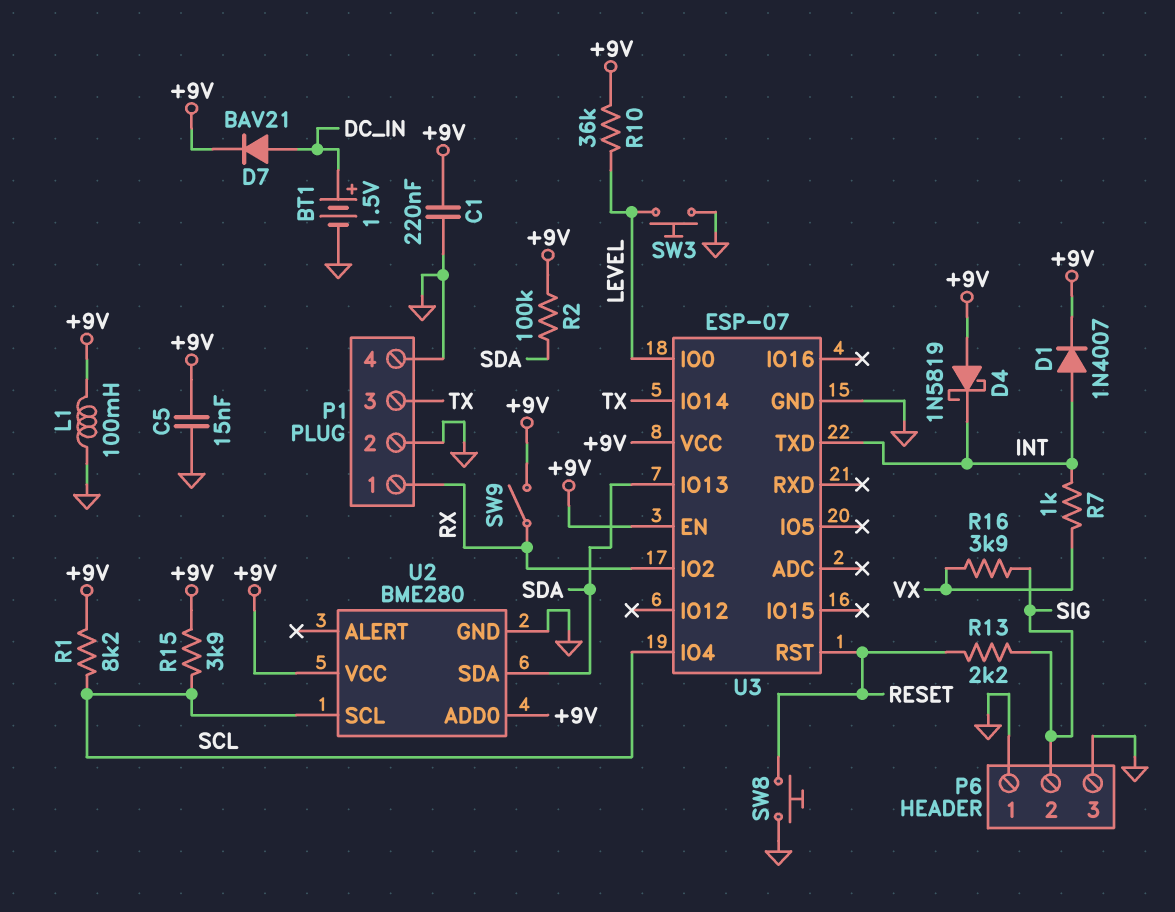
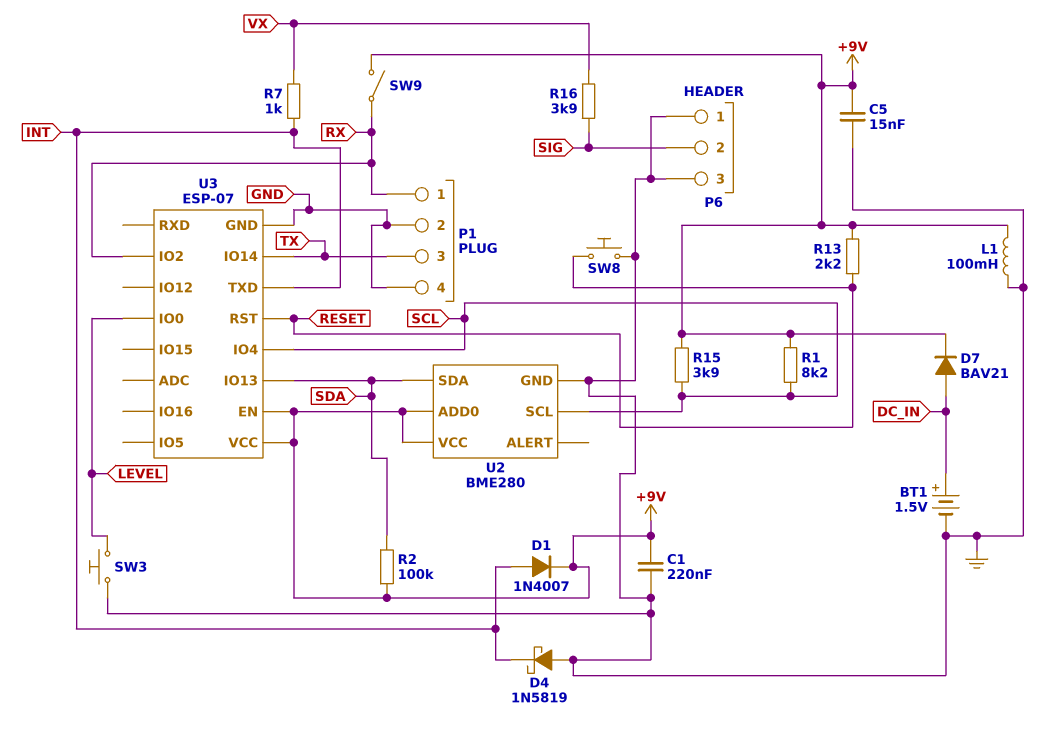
D4: schottky 1N5819 (A +9V, K INT) -> schottky 1N5819 (A GND, K INT)
R10: 36k (+9V, LEVEL) -> none
R13: 2.2k (RESET, SIG) -> 2.2k (+9V, RESET)

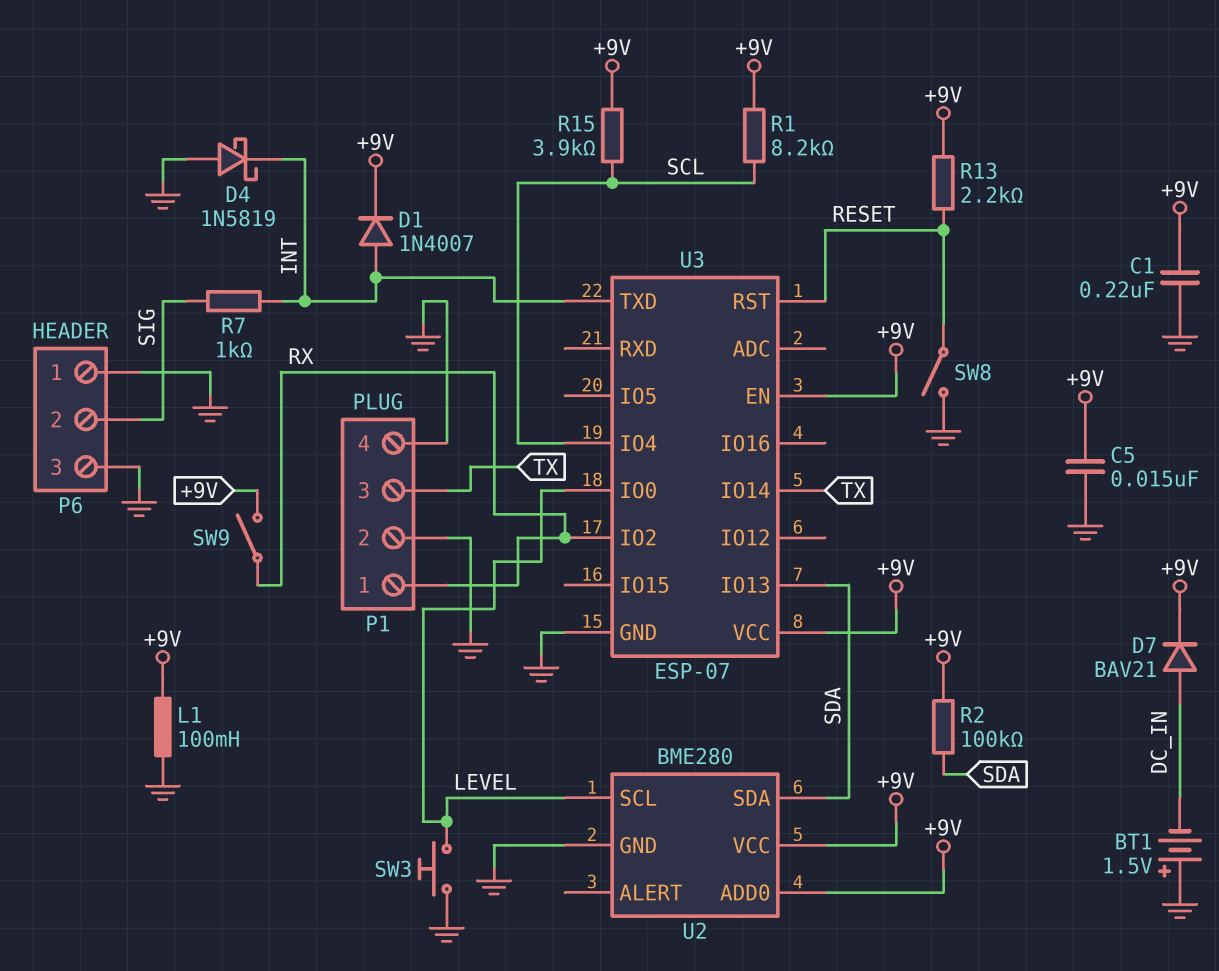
BT1: 1.5V (plus DC_IN, minus GND) -> 1.5V (plus GND, minus DC_IN)
R7: 1k (INT, VX) -> 1k (INT, SIG)
R16: 3.9k (SIG, VX) -> none
SW8: button (GND, RESET) -> switch (GND, RESET)
U2 pin SCL: SCL -> LEVEL

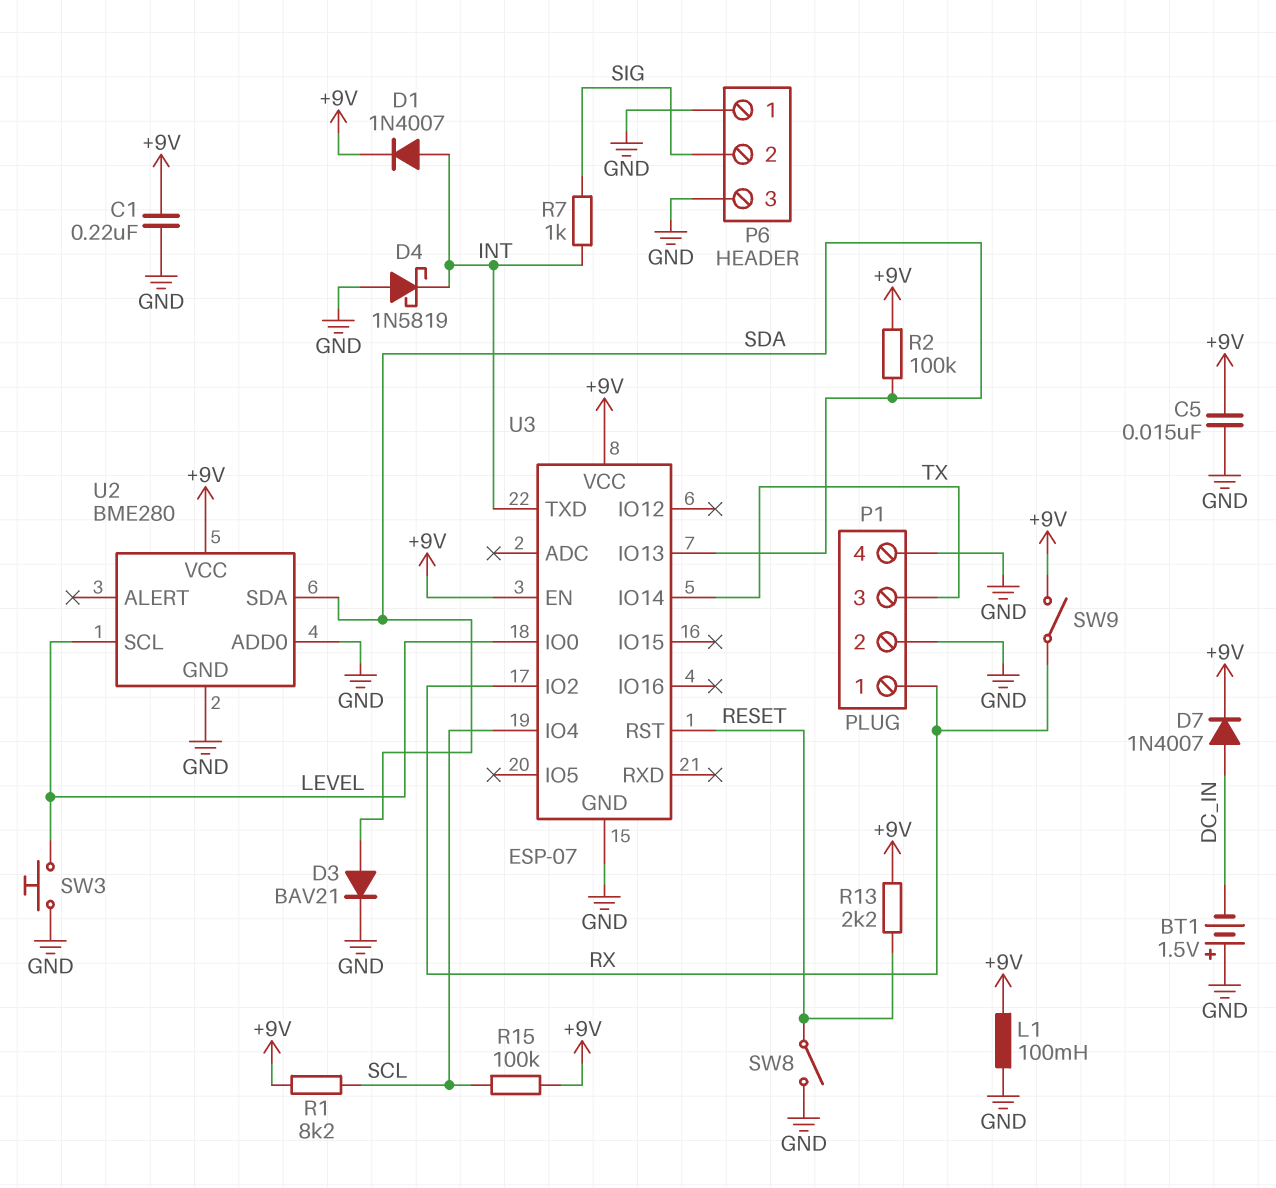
D3: none -> diode BAV21 (A SDA, K GND)
D7: diode BAV21 (A DC_IN, K +9V) -> diode 1N4007 (A DC_IN, K +9V)
R15: 3.9k (+9V, SCL) -> 100k (+9V, SCL)
U2 pin ADD0: +9V -> GND

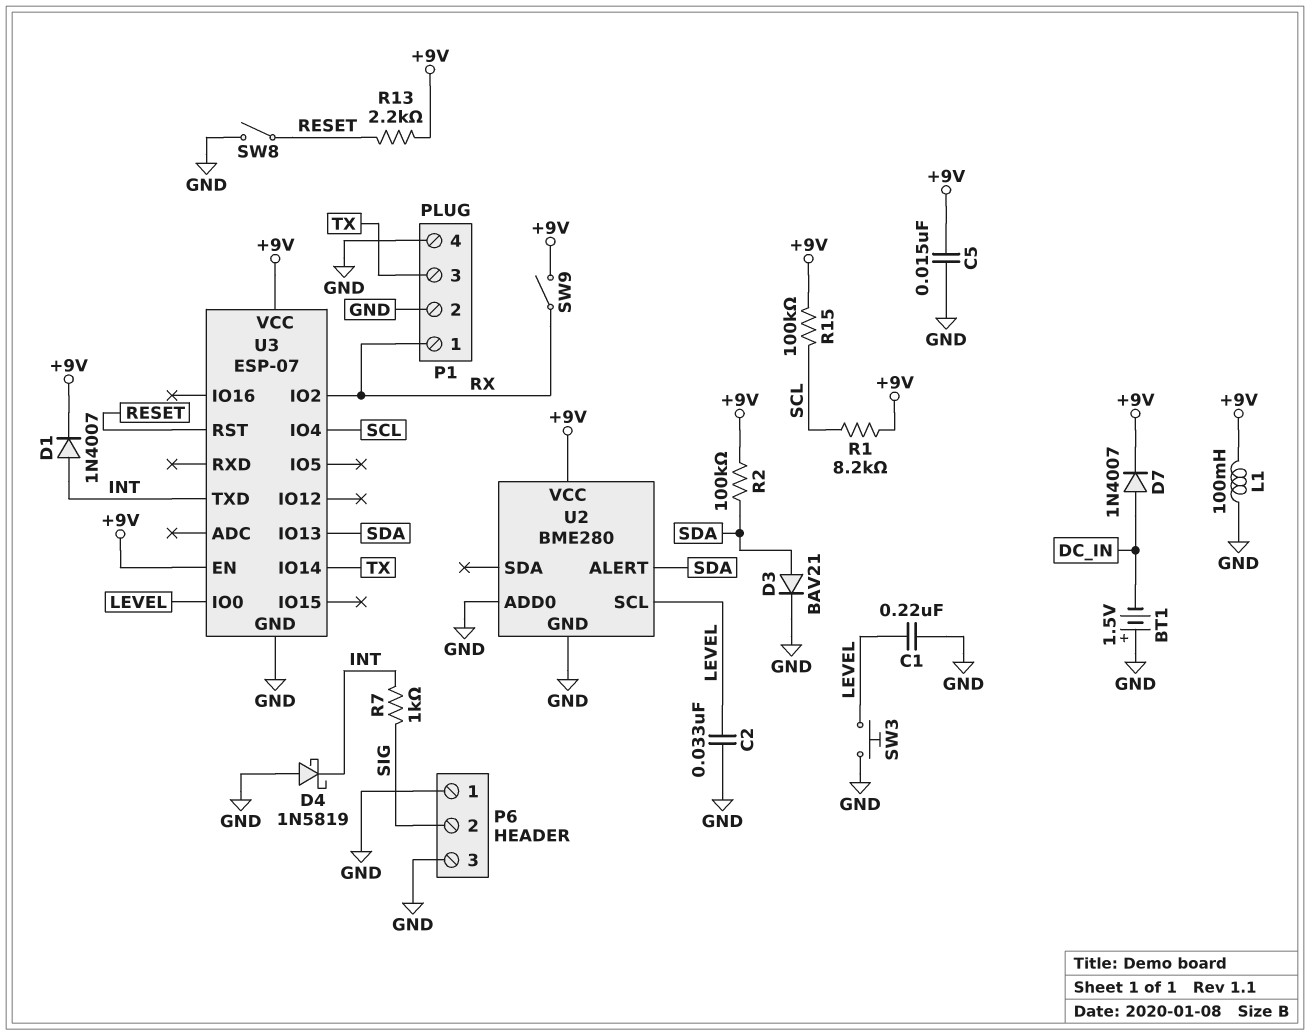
C1: 220nF (+9V, GND) -> 220nF (GND, LEVEL)
C2: none -> 33nF (GND, LEVEL)
U2 pin ALERT: none -> SDA
U2 pin SDA: SDA -> none

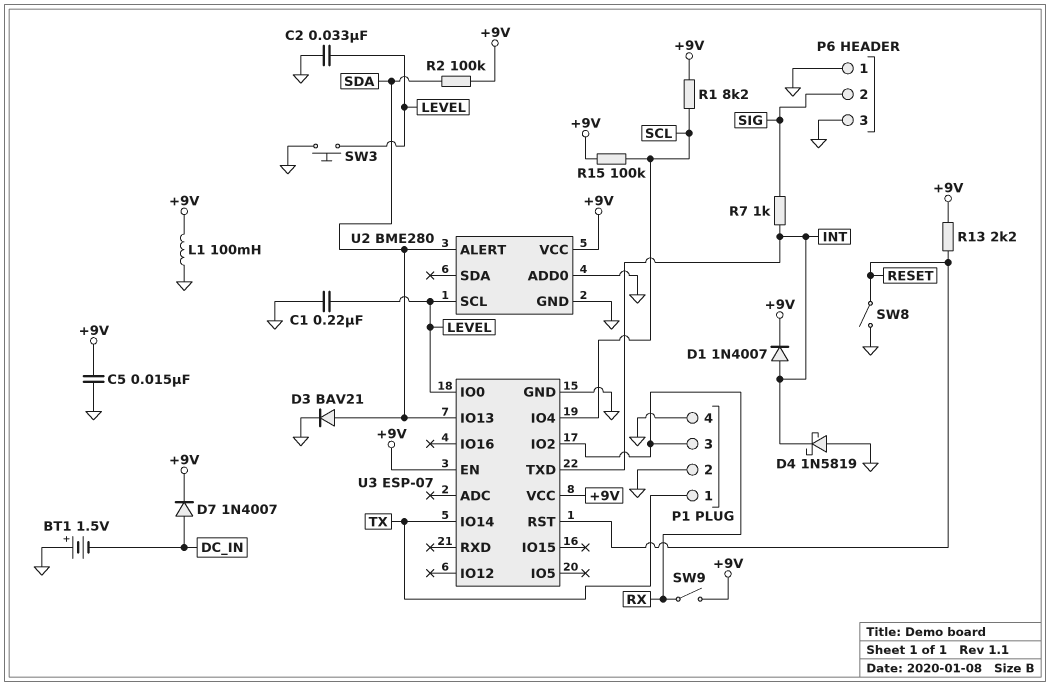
P1 pin 1: RX -> TX
P1 pin 3: TX -> RX

